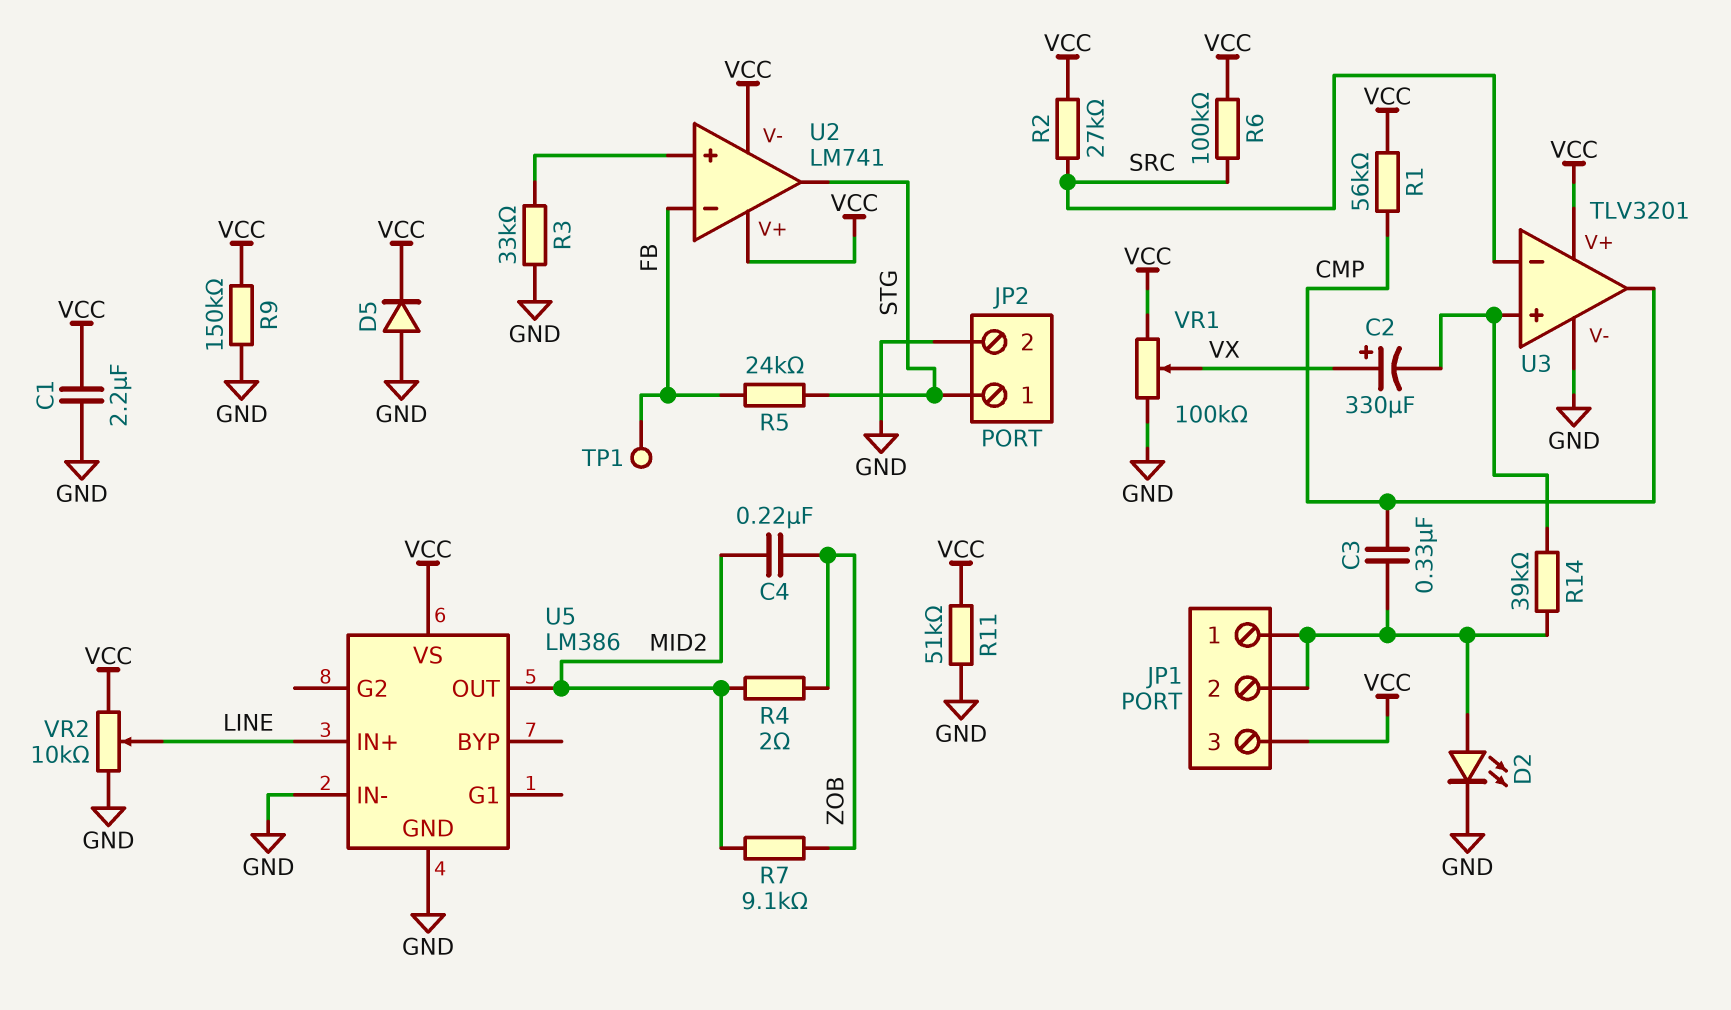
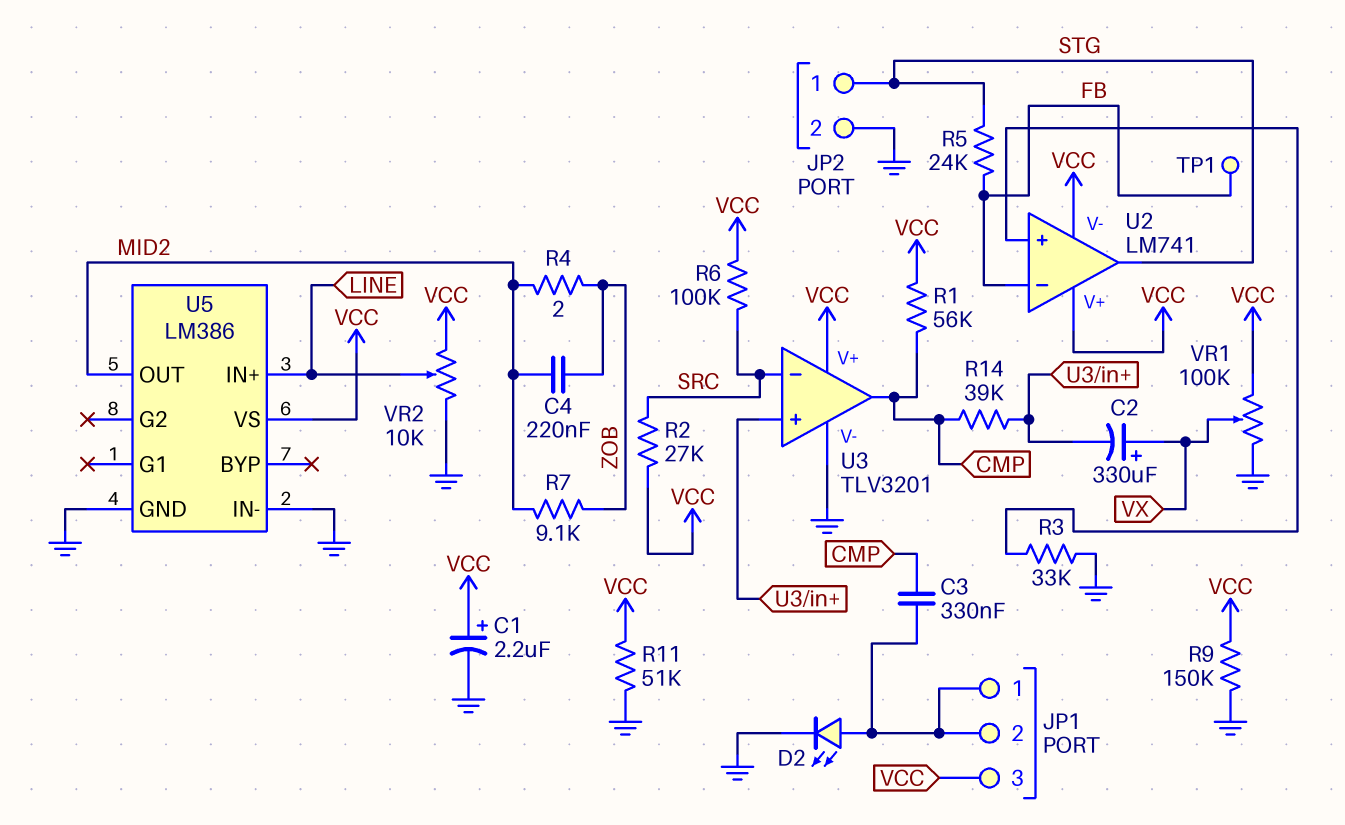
C1: 2.2uF (GND, VCC) -> 2.2uF (plus VCC, minus GND)
D5: diode (A GND, K VCC) -> none
R14: 39k (JP1/1, U3/in+) -> 39k (CMP, U3/in+)

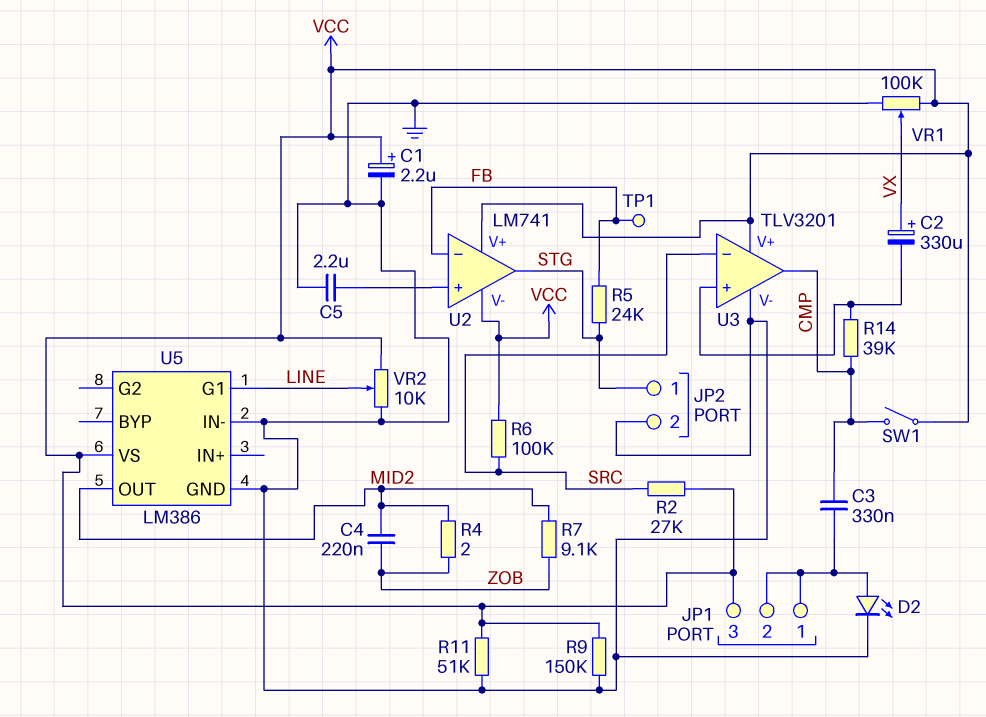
C5: none -> 2.2uF (GND, U2/in+)
R1: 56k (CMP, VCC) -> none
R3: 33k (GND, U2/in+) -> none
SW1: none -> switch (CMP, VCC)
U5 pin G1: none -> LINE
U5 pin IN+: LINE -> none

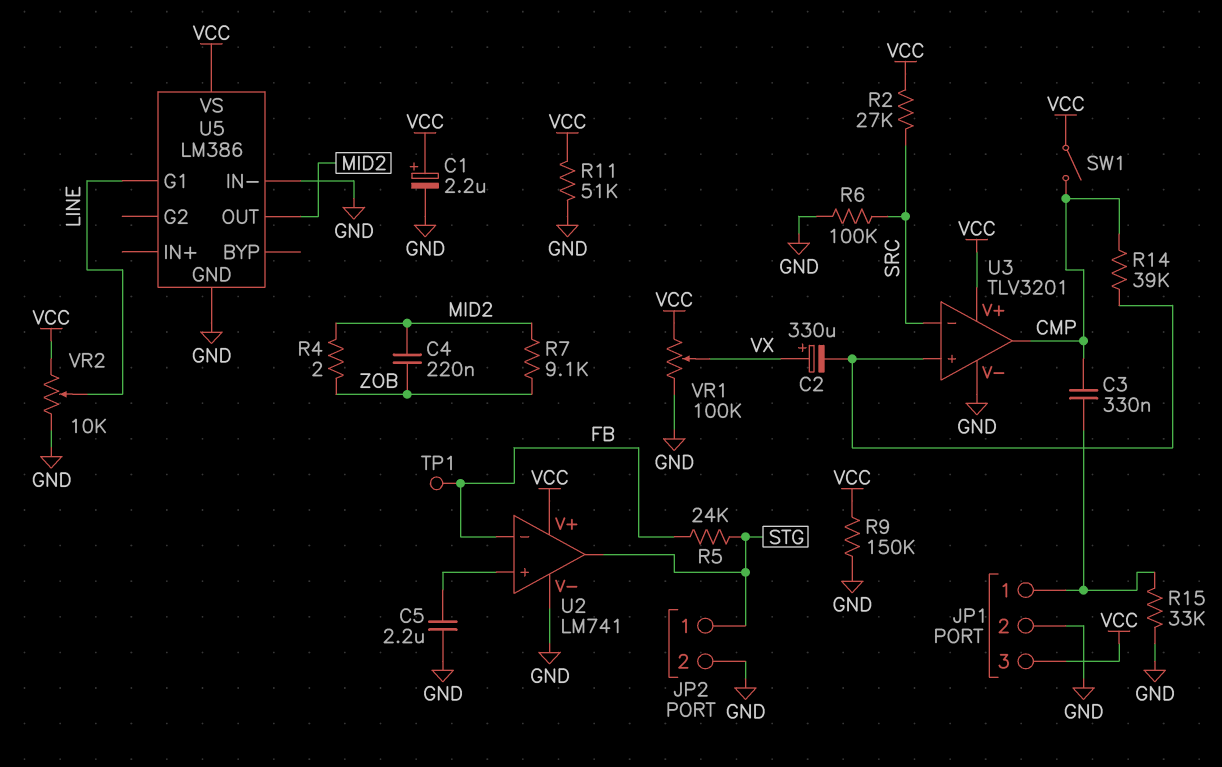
D2: LED (A JP1/1, K GND) -> none
JP1 pin 2: JP1/1 -> GND
R6: 100k (SRC, VCC) -> 100k (GND, SRC)
R15: none -> 33k (GND, JP1/1)
U2 pin V-: VCC -> GND

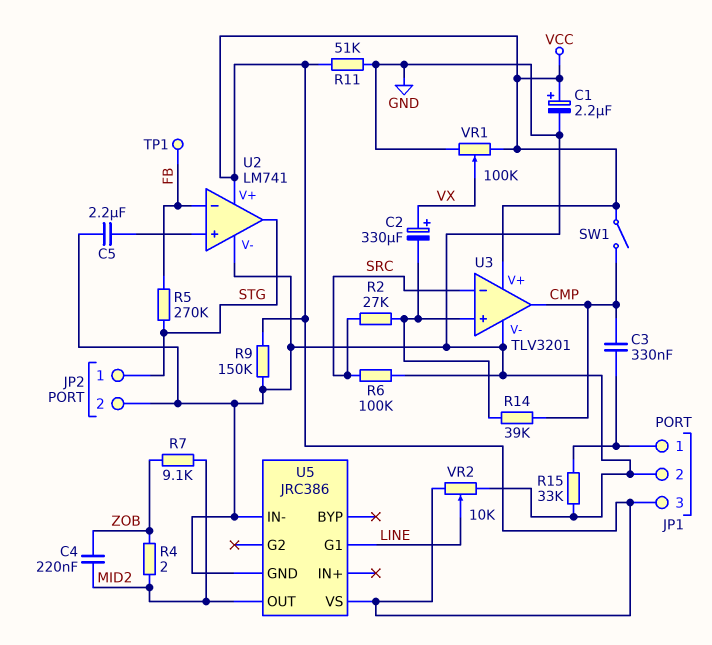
R2: 27k (SRC, VCC) -> 27k (SRC, U3/in+)
R5: 24k (FB, STG) -> 270k (FB, STG)
U5: LM386 -> JRC386

